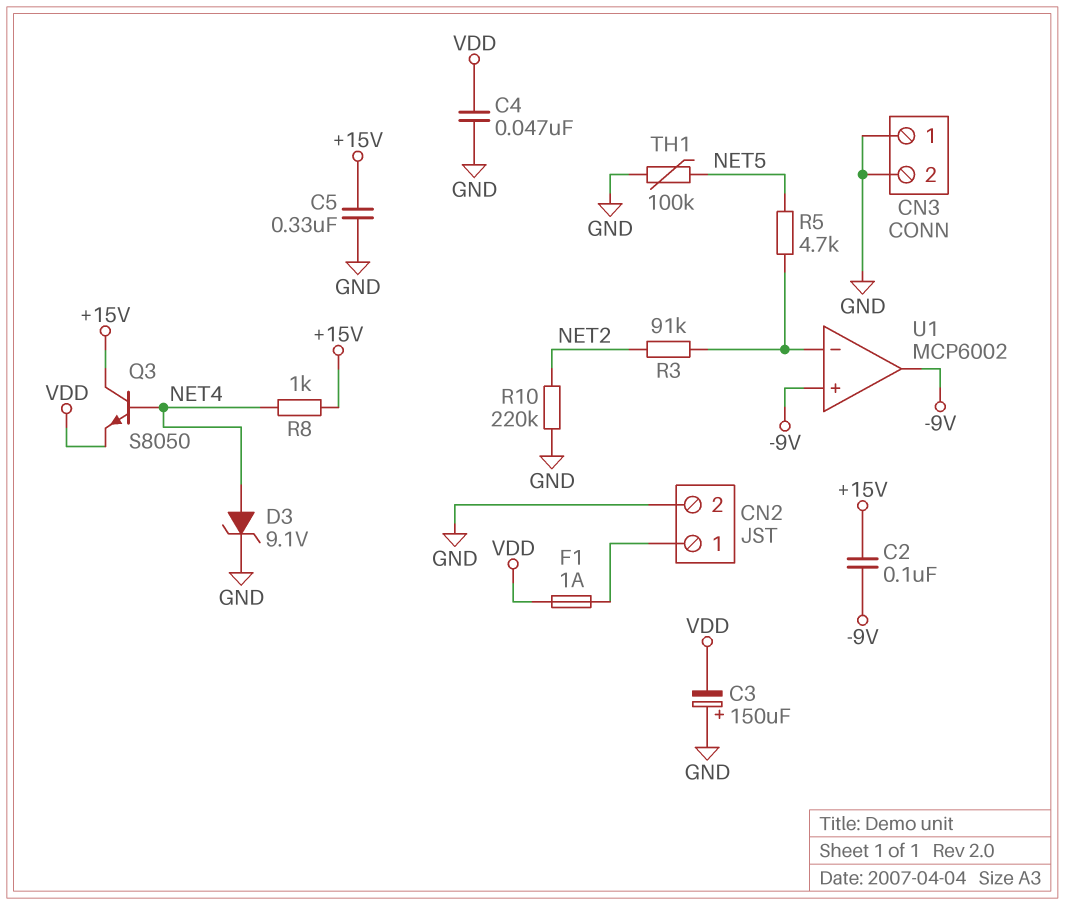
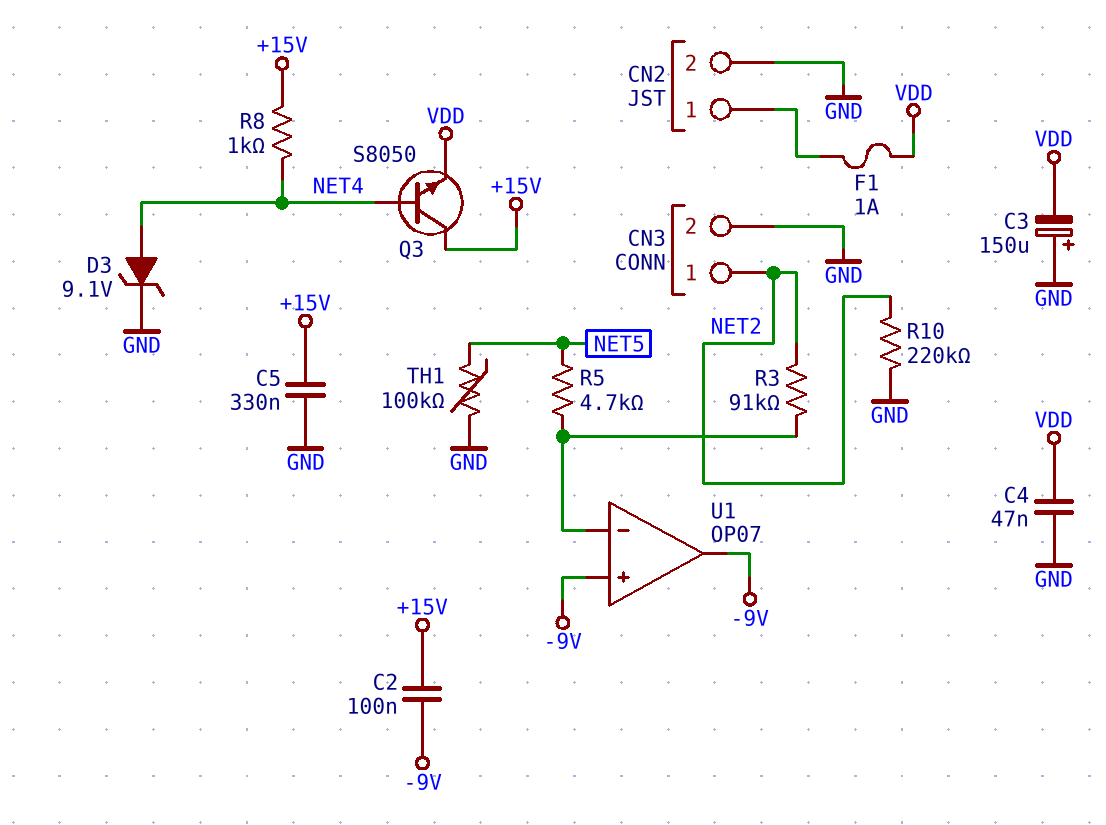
CN3 pin 1: GND -> NET2
U1: MCP6002 -> OP07

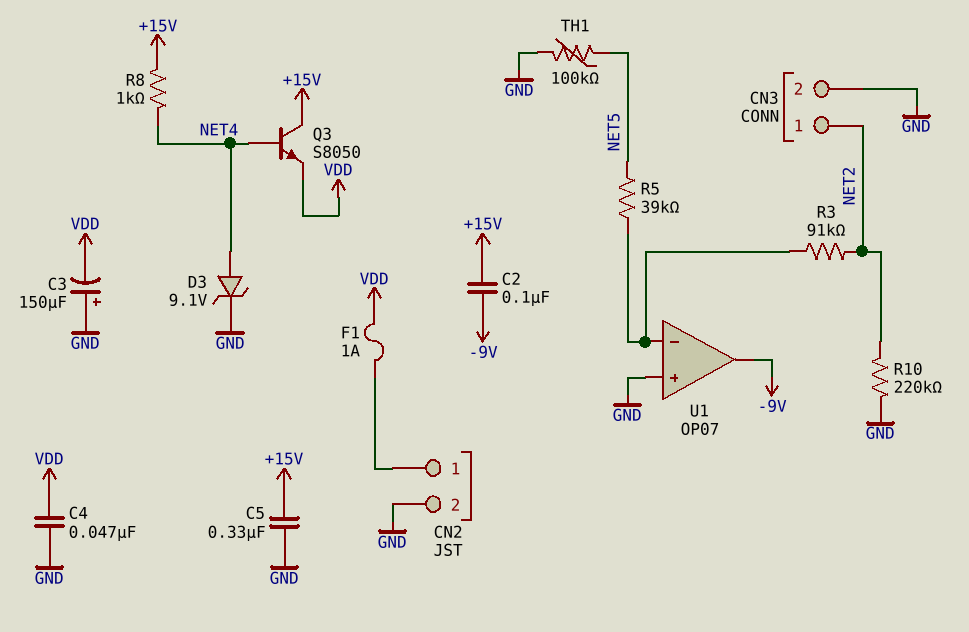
R5: 4.7k (NET5, U1/in-) -> 39k (NET5, U1/in-)
U1 pin in+: -9V -> GND

